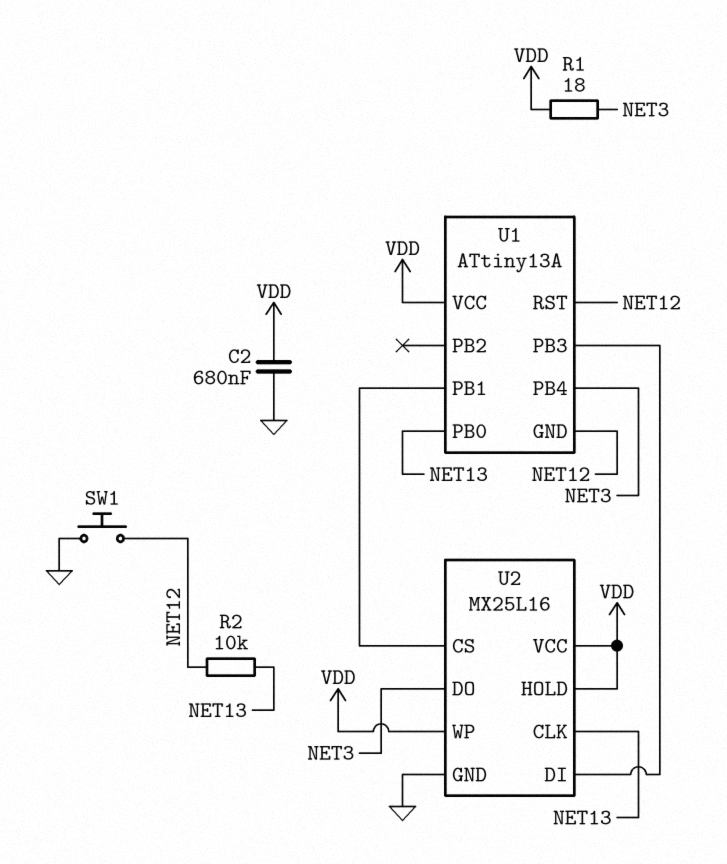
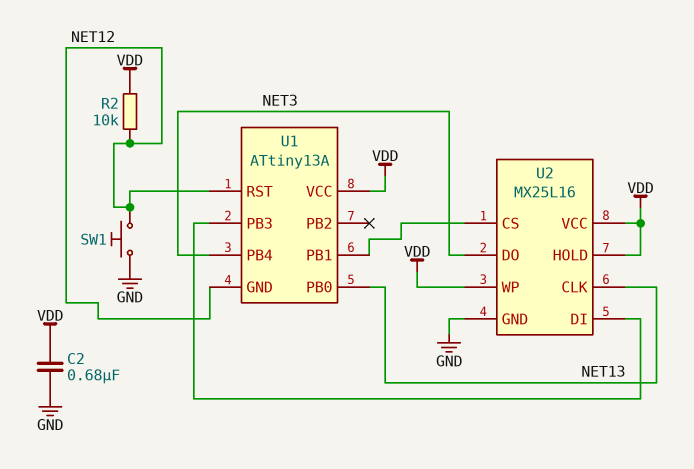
R1: 18 (NET3, VDD) -> none
R2: 10k (NET12, NET13) -> 10k (NET12, VDD)

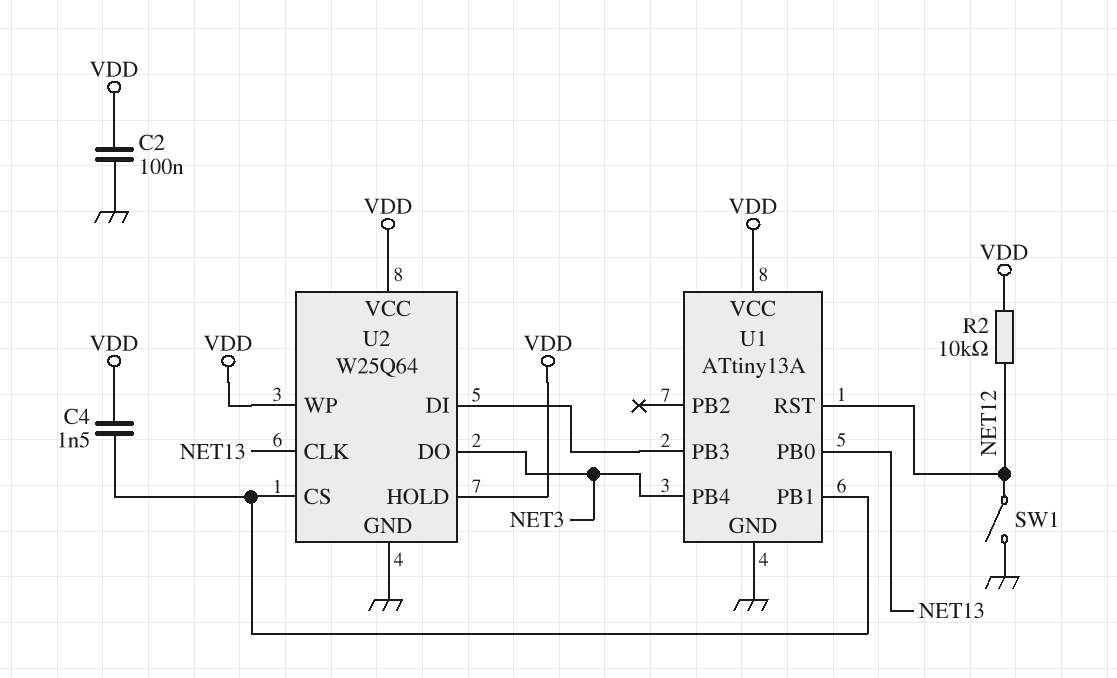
C2: 680nF (GND, VDD) -> 100nF (GND, VDD)
C4: none -> 1.5nF (U1/PB1, VDD)
SW1: button (GND, NET12) -> switch (GND, NET12)
U1 pin GND: NET12 -> GND
U2: MX25L16 -> W25Q64

